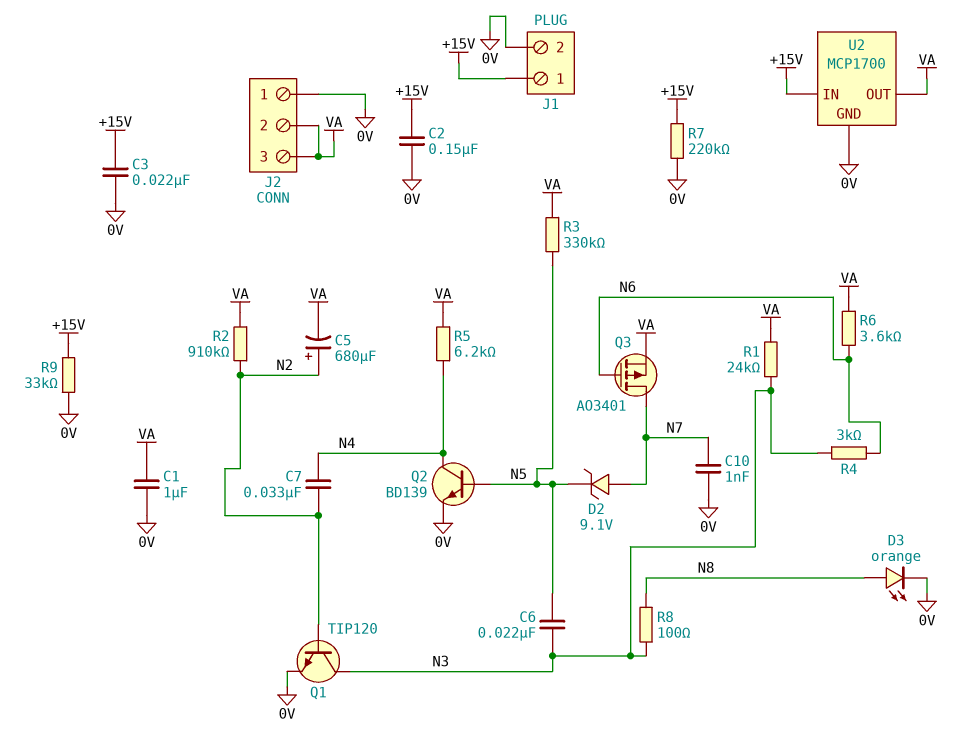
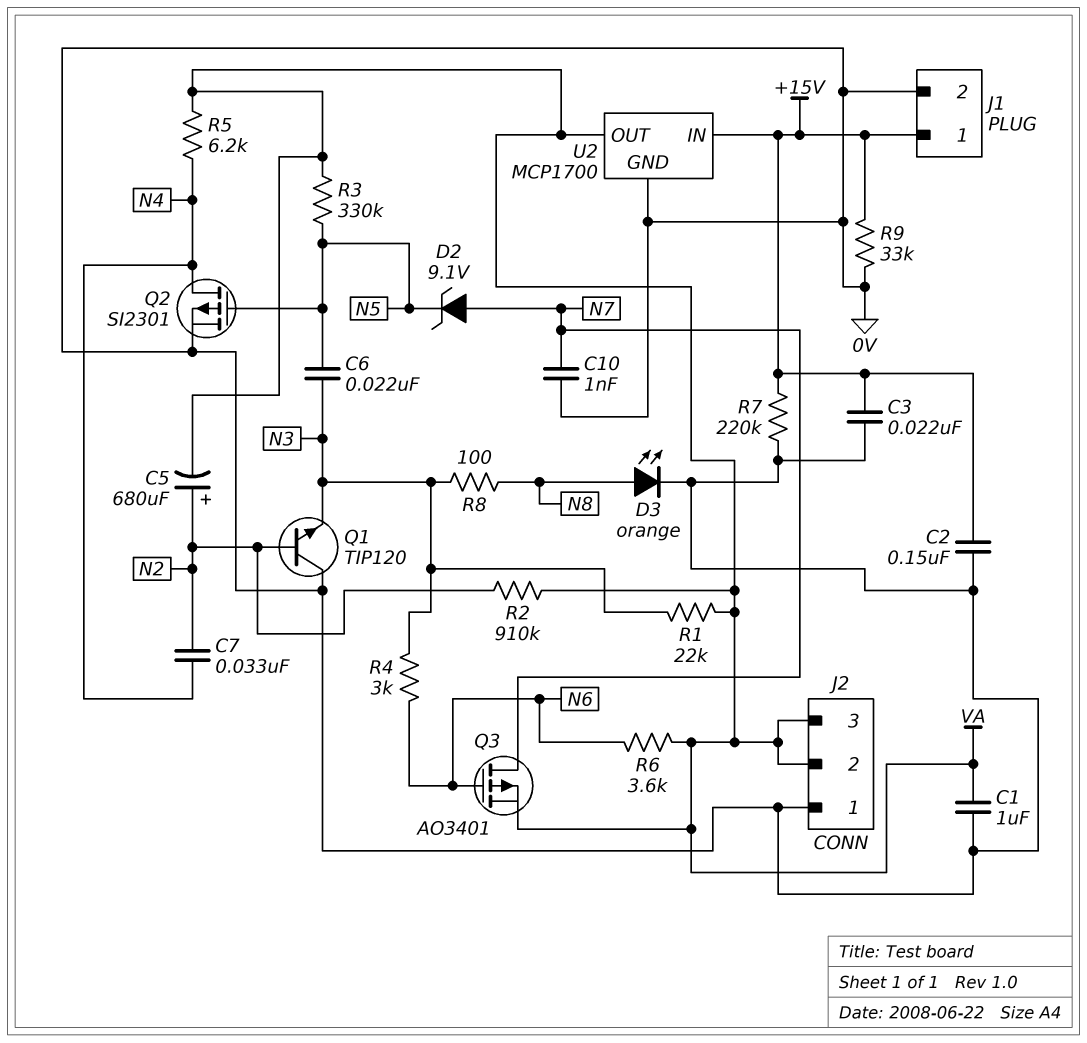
Q1: NPN TIP120 (B N2, C N3, E 0V) -> NPN TIP120 (B N2, C 0V, E N3)
Q2: NPN BD139 (B N5, C N4, E 0V) -> PMOS SI2301 (G N5, D N4, S 0V)
R1: 24k (N3, VA) -> 22k (N3, VA)

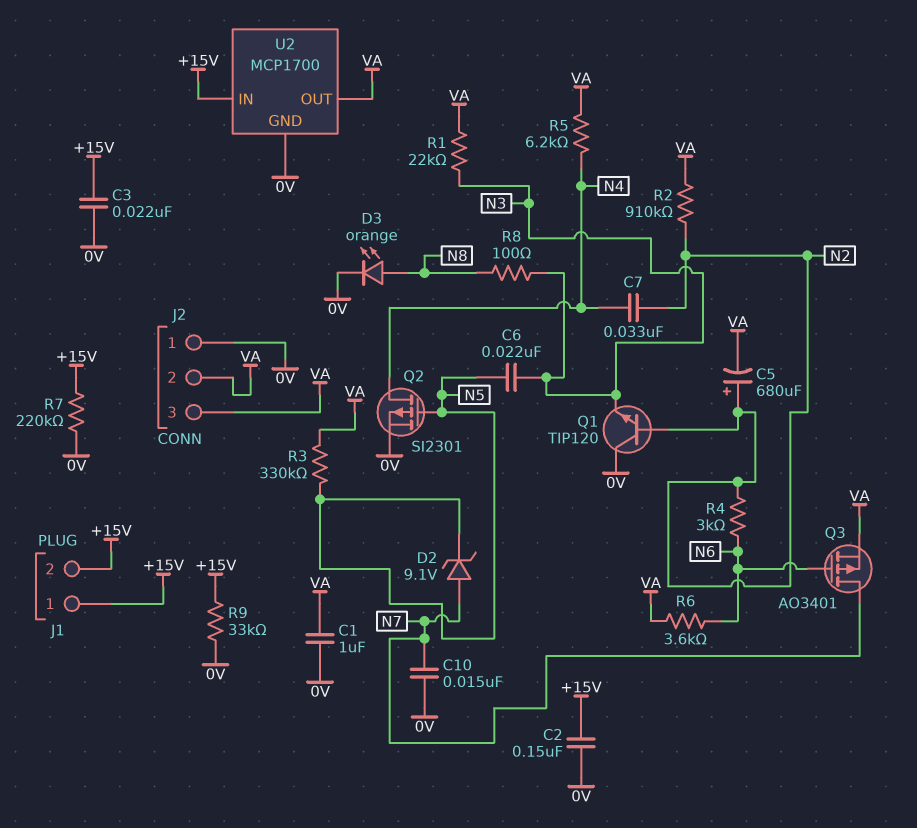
C10: 1nF (0V, N7) -> 15nF (0V, N7)
J1 pin 2: 0V -> +15V
R4: 3k (N3, N6) -> 3k (N2, N6)

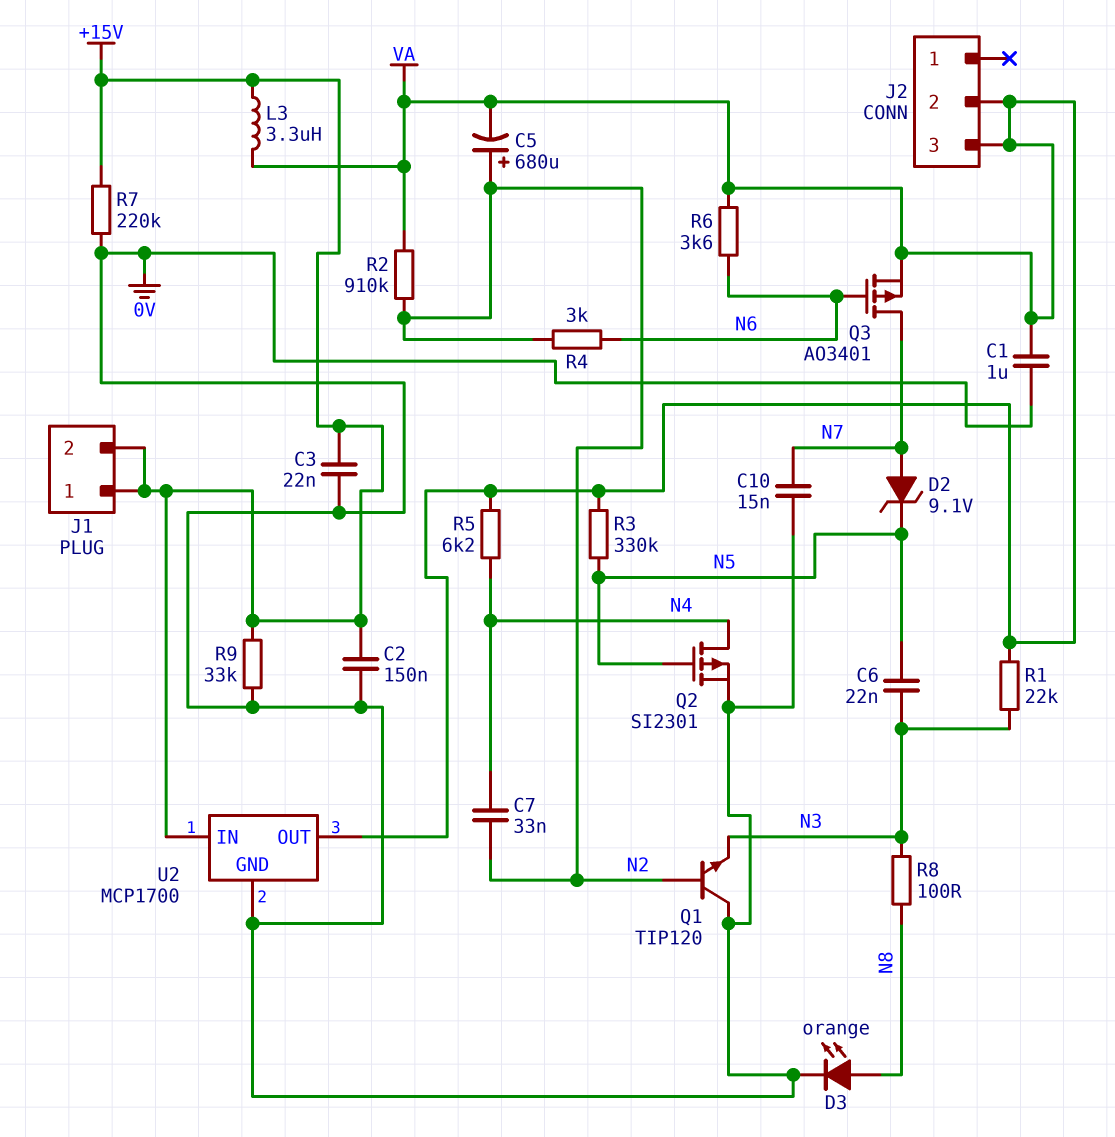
J2 pin 1: 0V -> none
L3: none -> 3.3uH (+15V, VA)

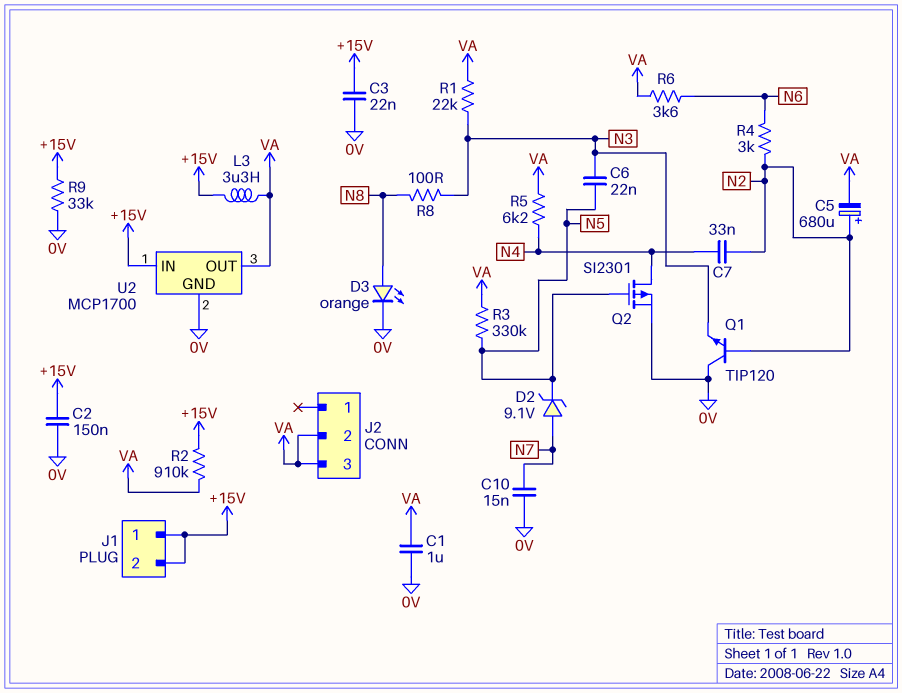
Q3: PMOS AO3401 (G N6, D N7, S VA) -> none
R2: 910k (N2, VA) -> 910k (+15V, VA)
R7: 220k (+15V, 0V) -> none

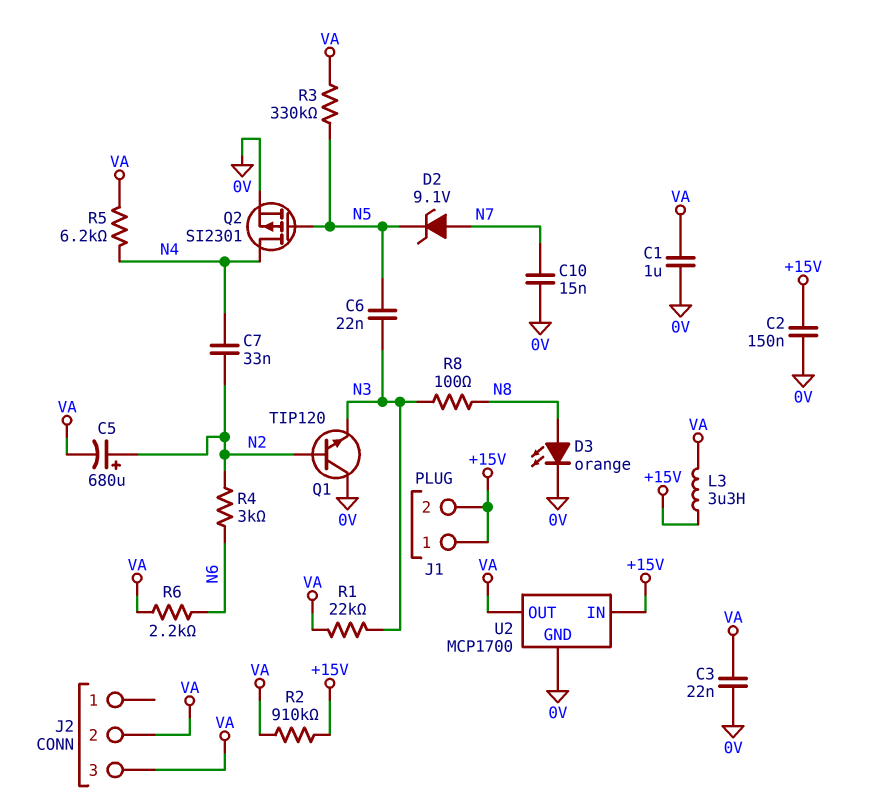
C3: 22nF (+15V, 0V) -> 22nF (0V, VA)
R6: 3.6k (N6, VA) -> 2.2k (N6, VA)
R9: 33k (+15V, 0V) -> none

